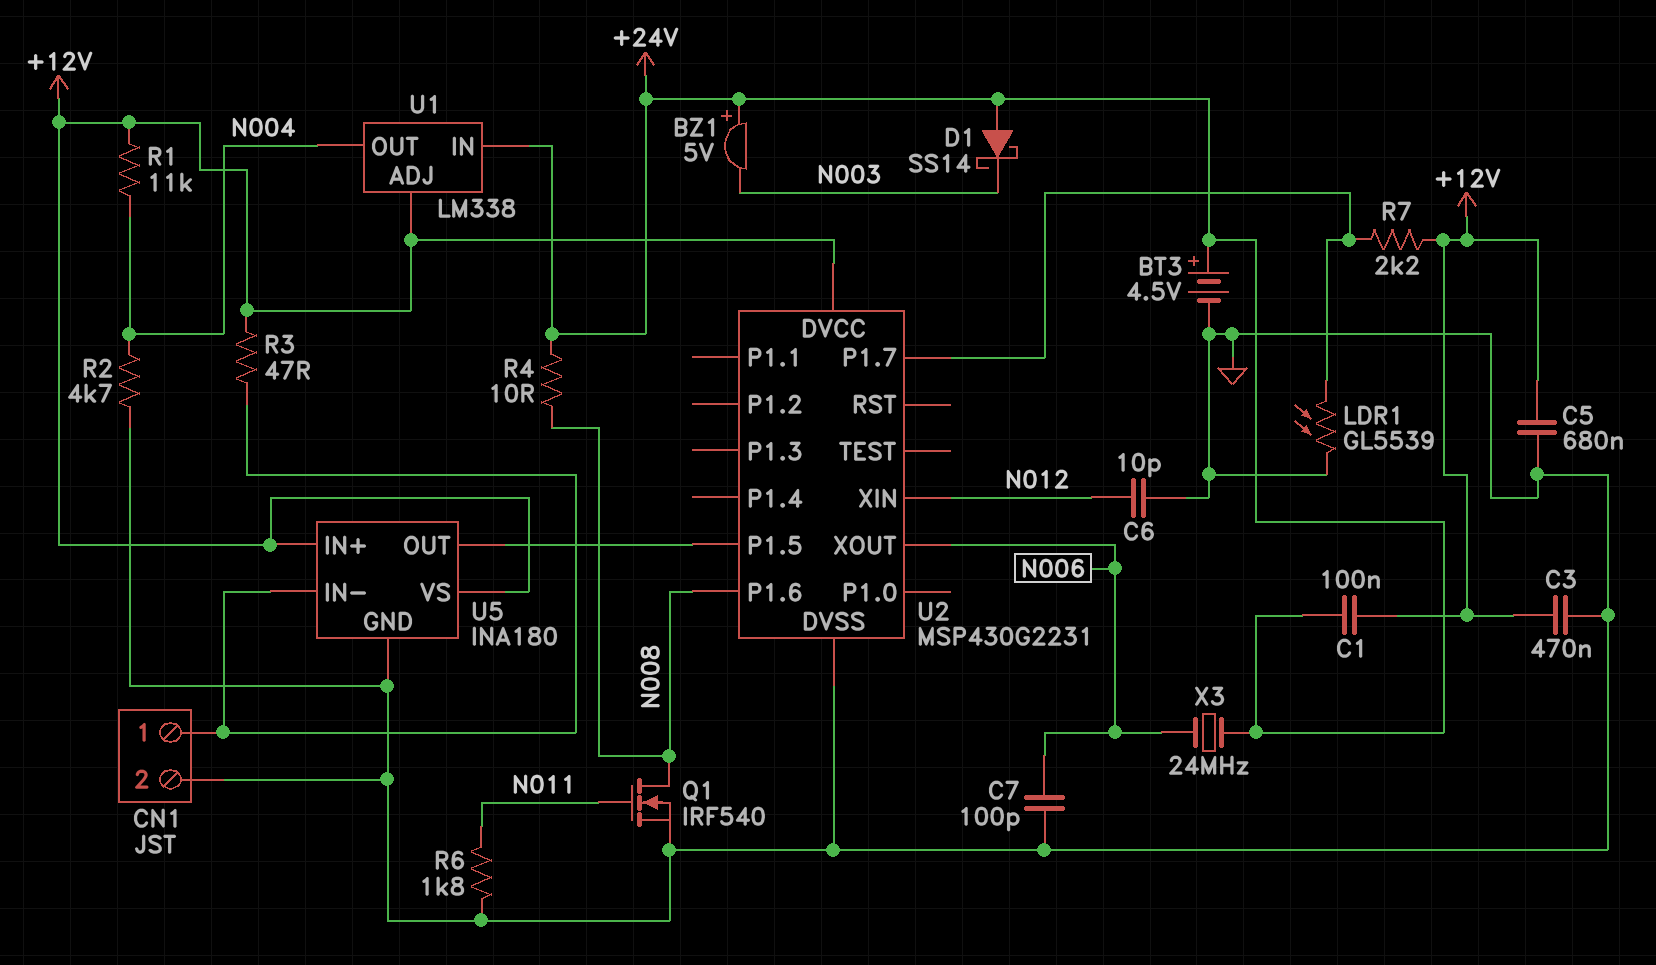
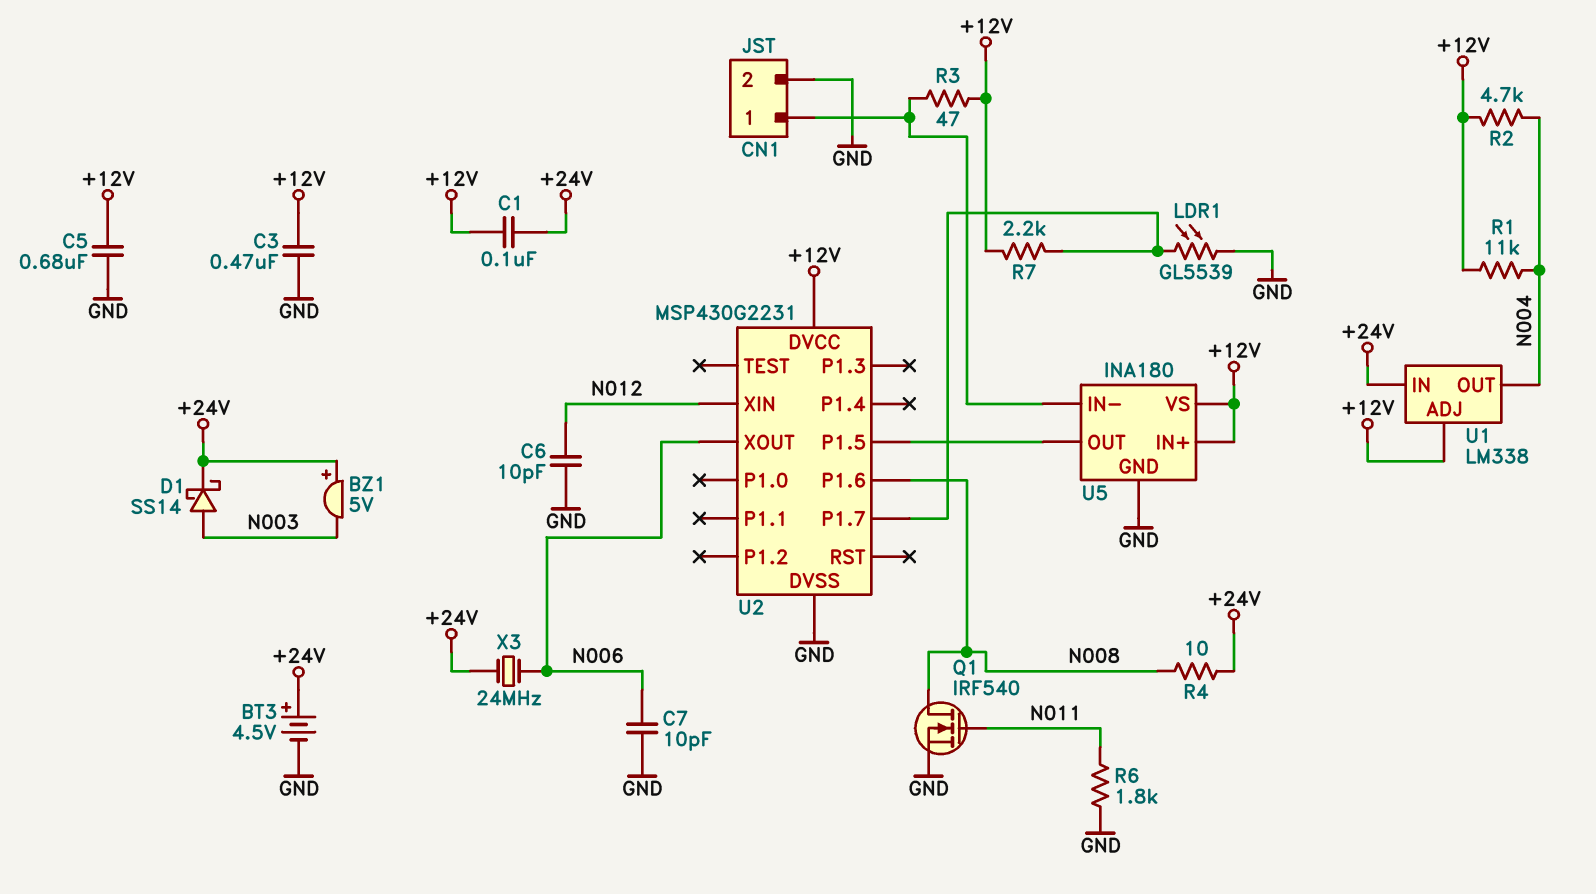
C7: 100pF (GND, N006) -> 10pF (GND, N006)
D1: schottky SS14 (A +24V, K N003) -> schottky SS14 (A N003, K +24V)
R2: 4.7k (GND, N004) -> 4.7k (+12V, N004)

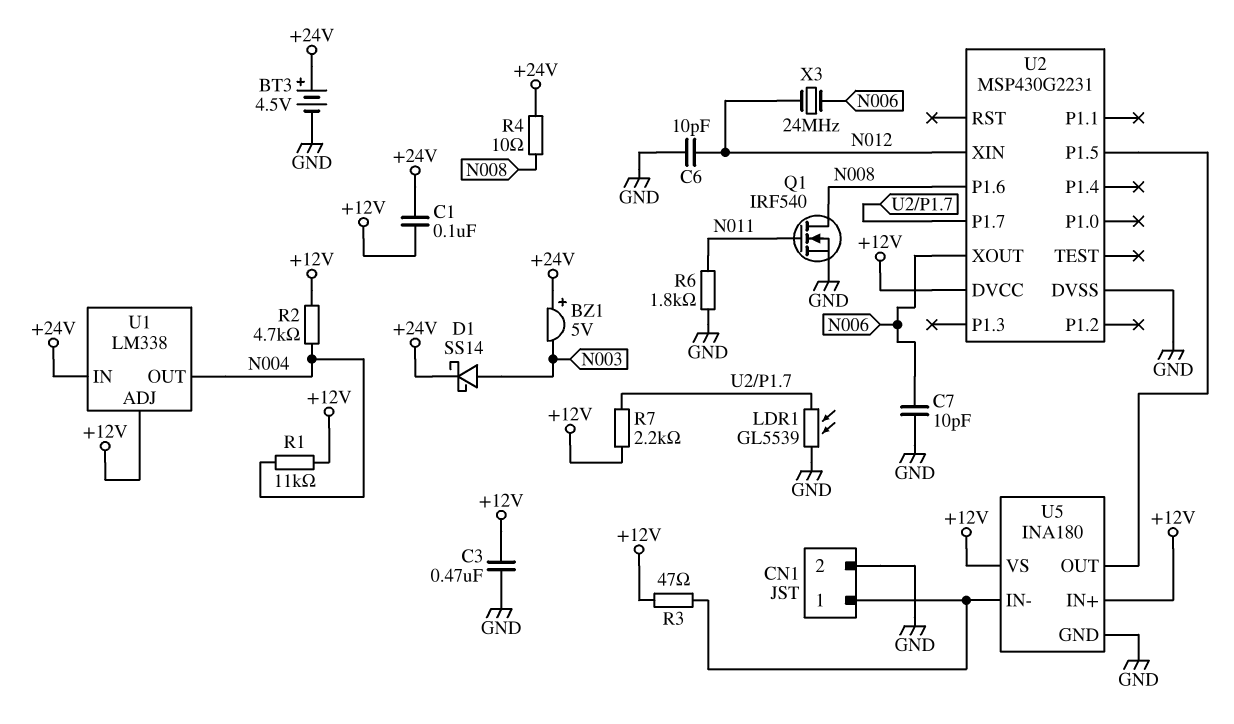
C5: 680nF (+12V, GND) -> none
X3: 24MHz (+24V, N006) -> 24MHz (N006, N012)

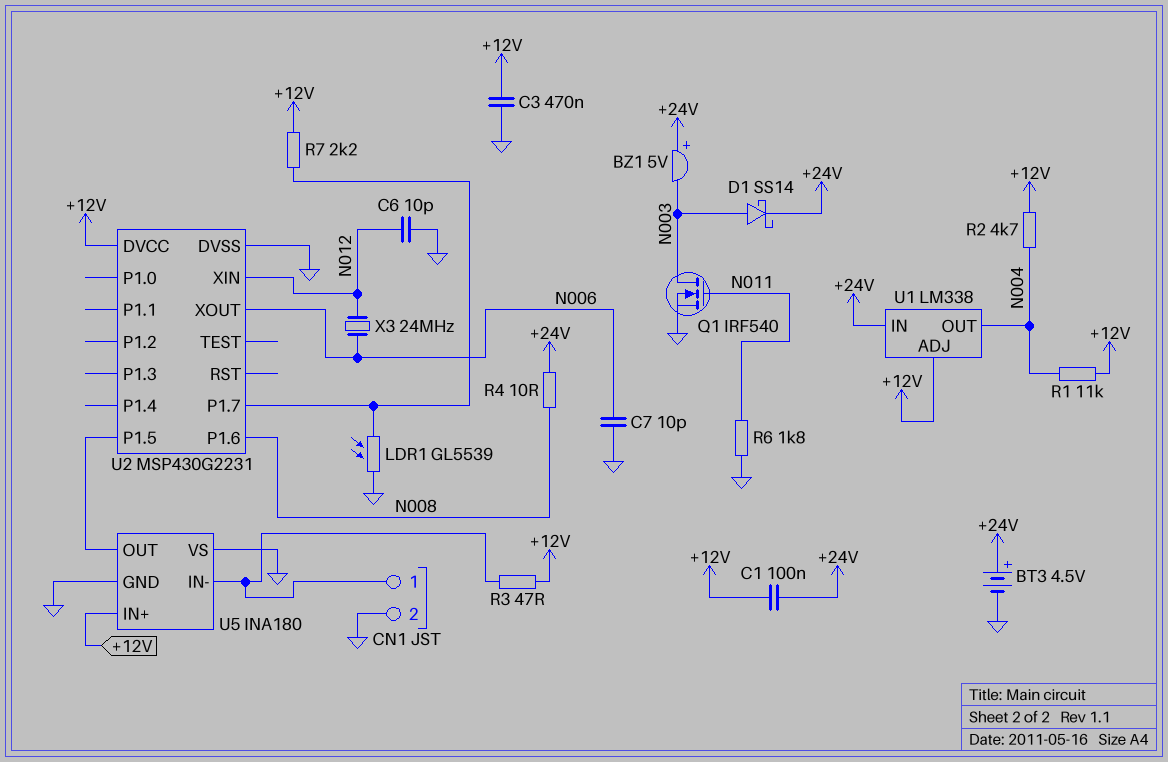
Q1: NMOS IRF540 (G N011, D N008, S GND) -> NMOS IRF540 (G N011, D N003, S GND)
U5 pin VS: +12V -> GND

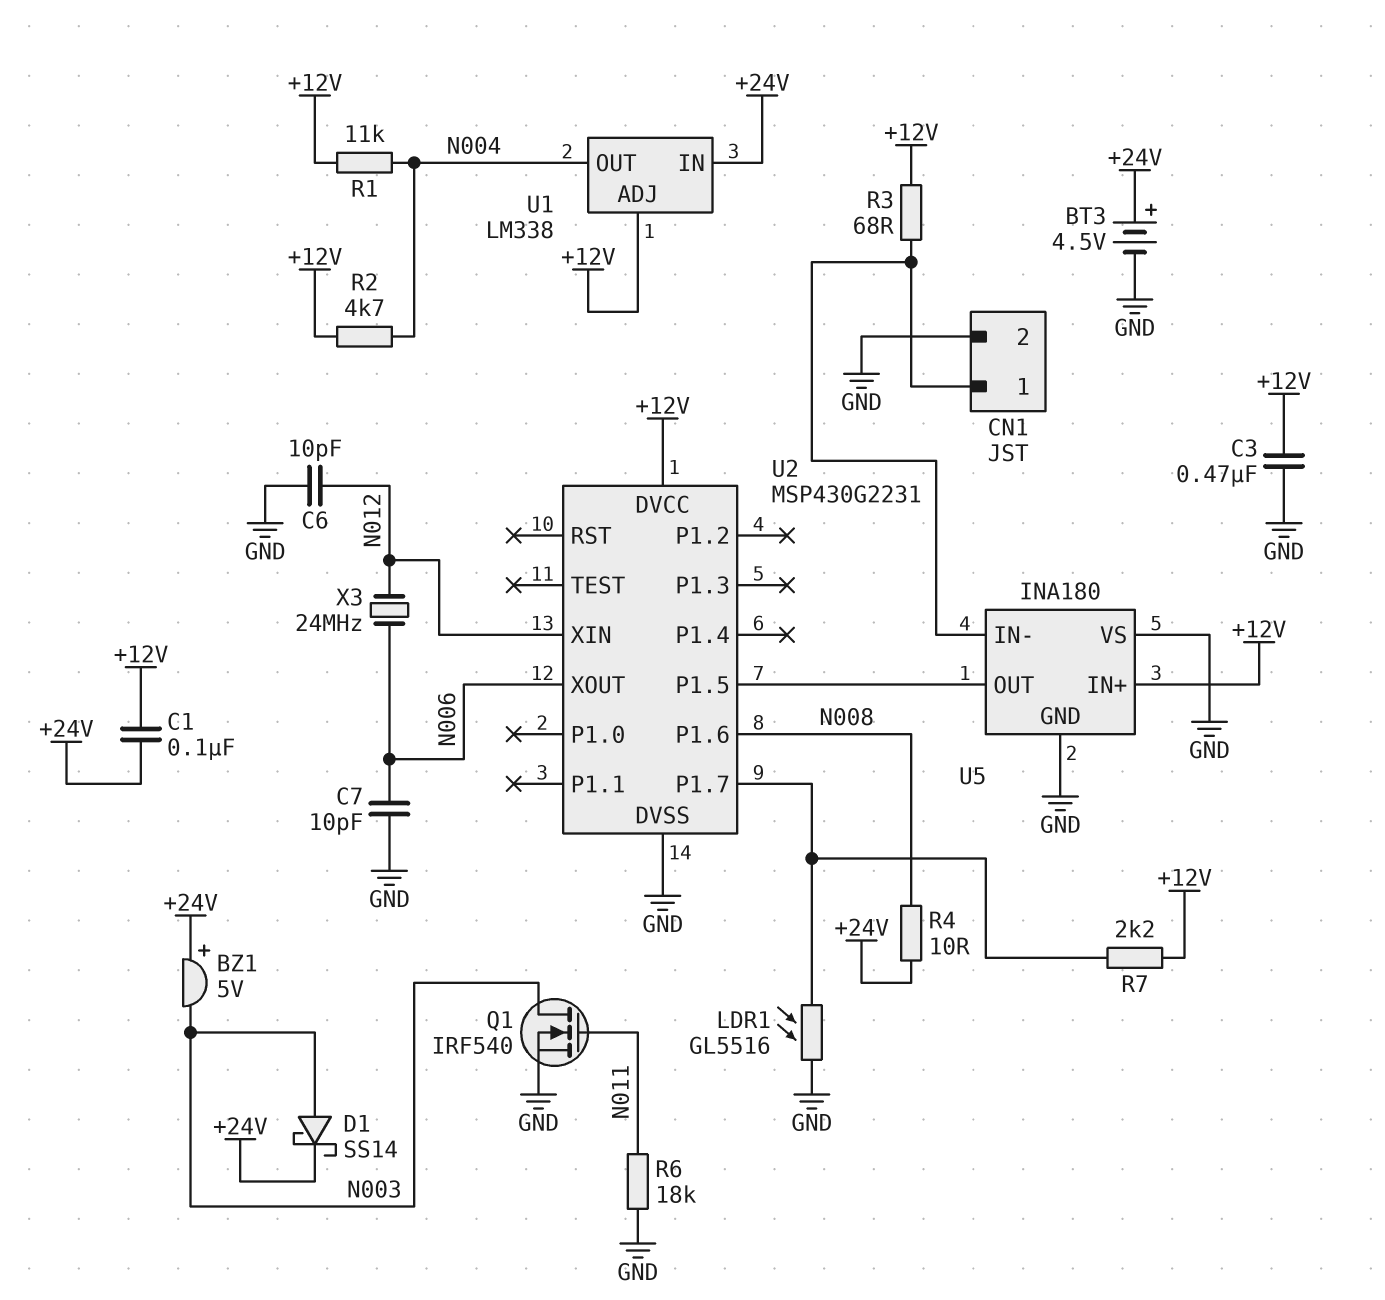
LDR1: GL5539 (GND, U2/P1.7) -> GL5516 (GND, U2/P1.7)
R3: 47 (+12V, CN1/1) -> 68 (+12V, CN1/1)
R6: 1.8k (GND, N011) -> 18k (GND, N011)

